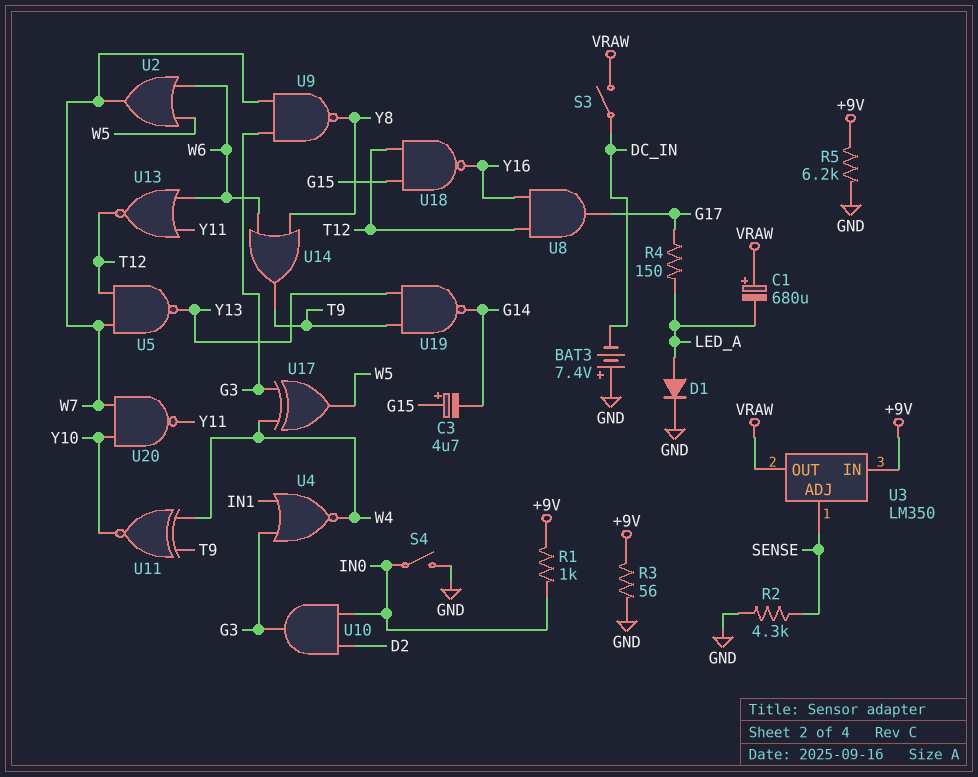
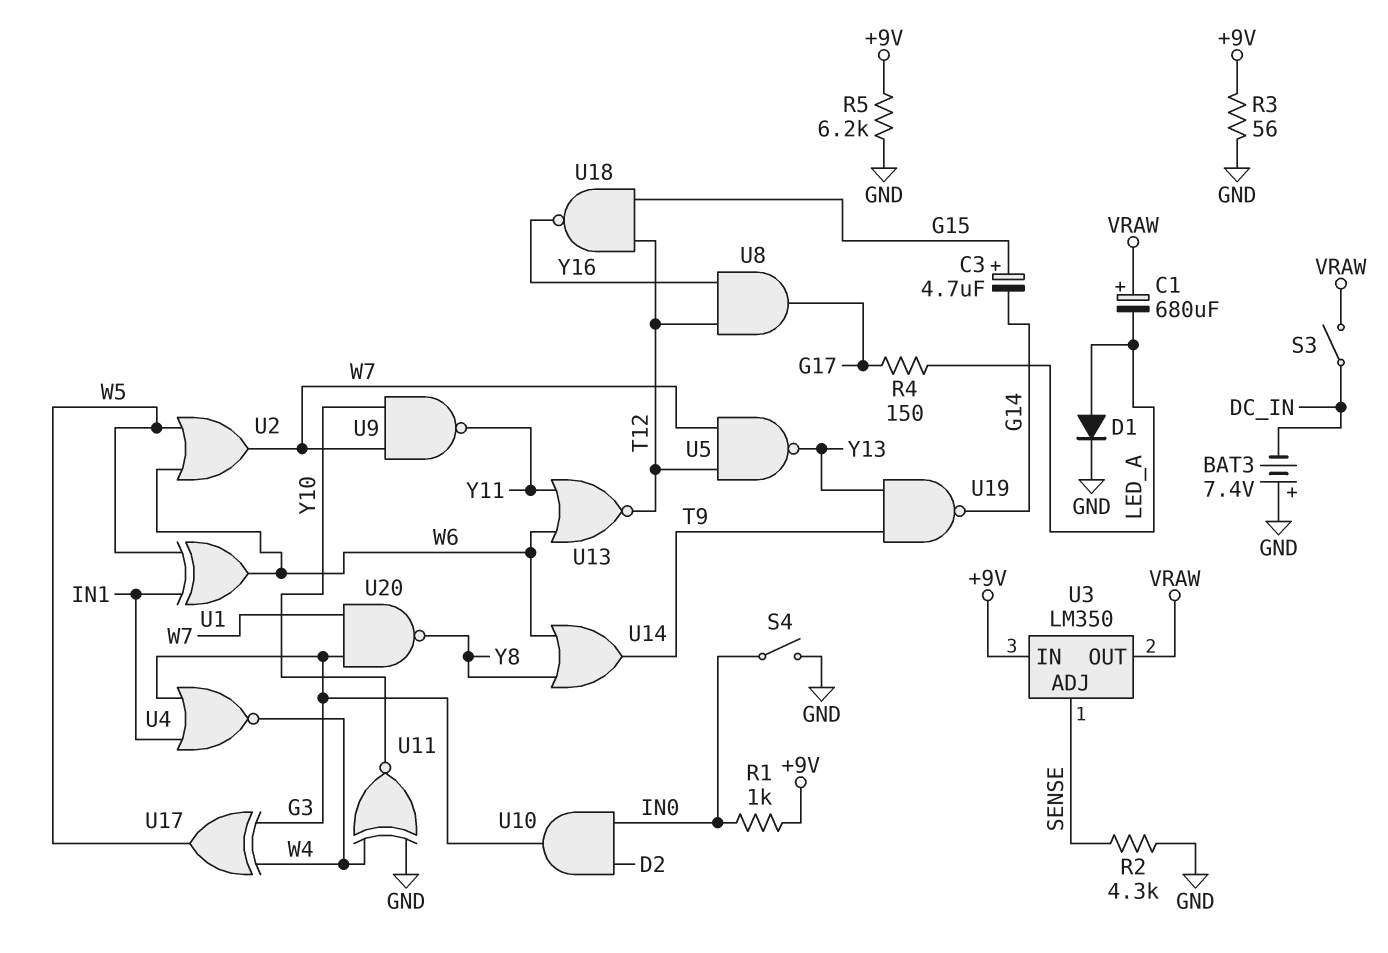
U1: none -> XOR (in IN1, in W5, out W6)
U9: NAND (in G3, in W7, out Y8) -> NAND (in W7, in Y10, out Y11)
U11: XNOR (in T9, in W4, out Y10) -> XNOR (in GND, in W4, out Y10)
U20: NAND (in W7, in Y10, out Y11) -> NAND (in G3, in W7, out Y8)

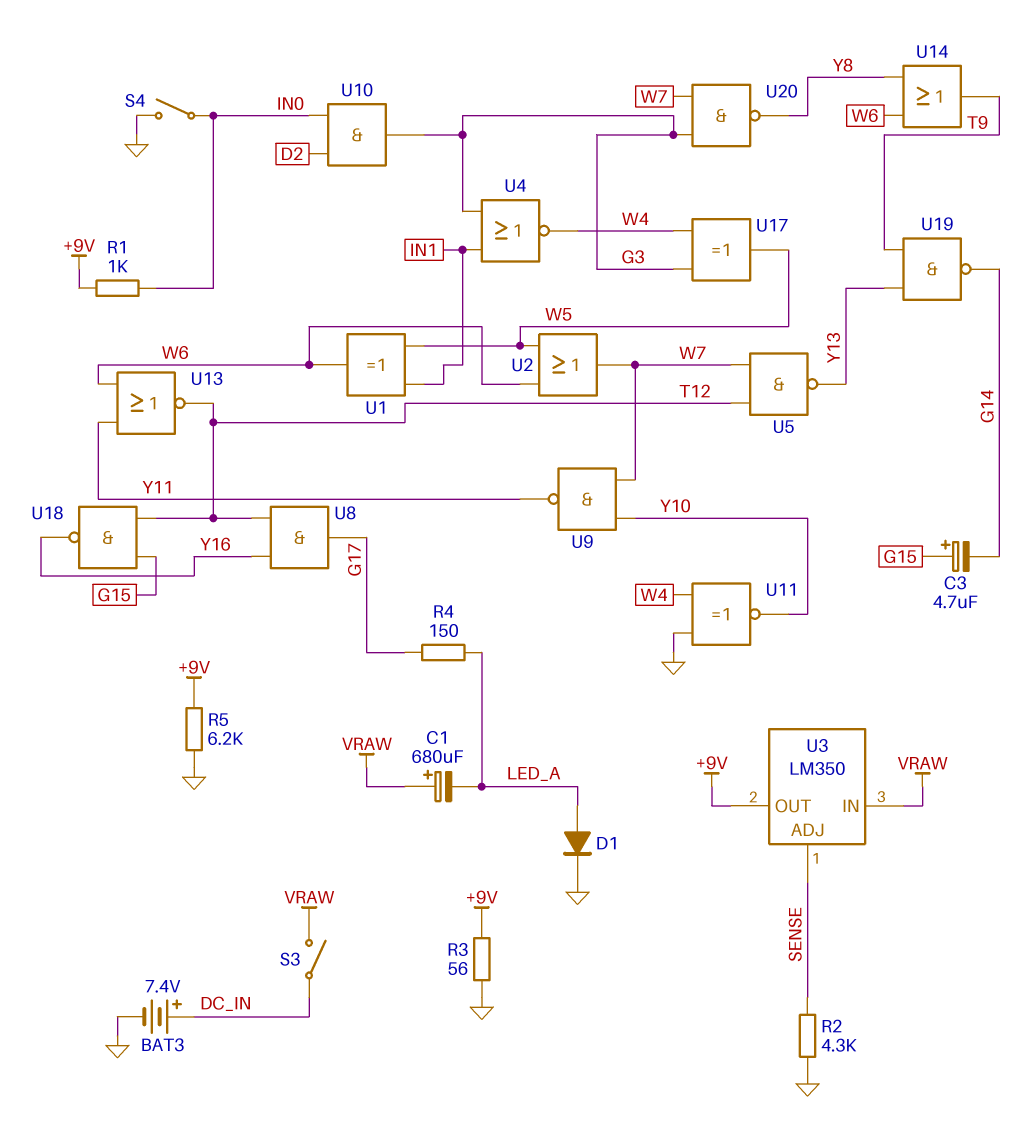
BAT3: 7.4V (plus GND, minus DC_IN) -> 7.4V (plus DC_IN, minus GND)
U3 pin IN: +9V -> VRAW
U3 pin OUT: VRAW -> +9V

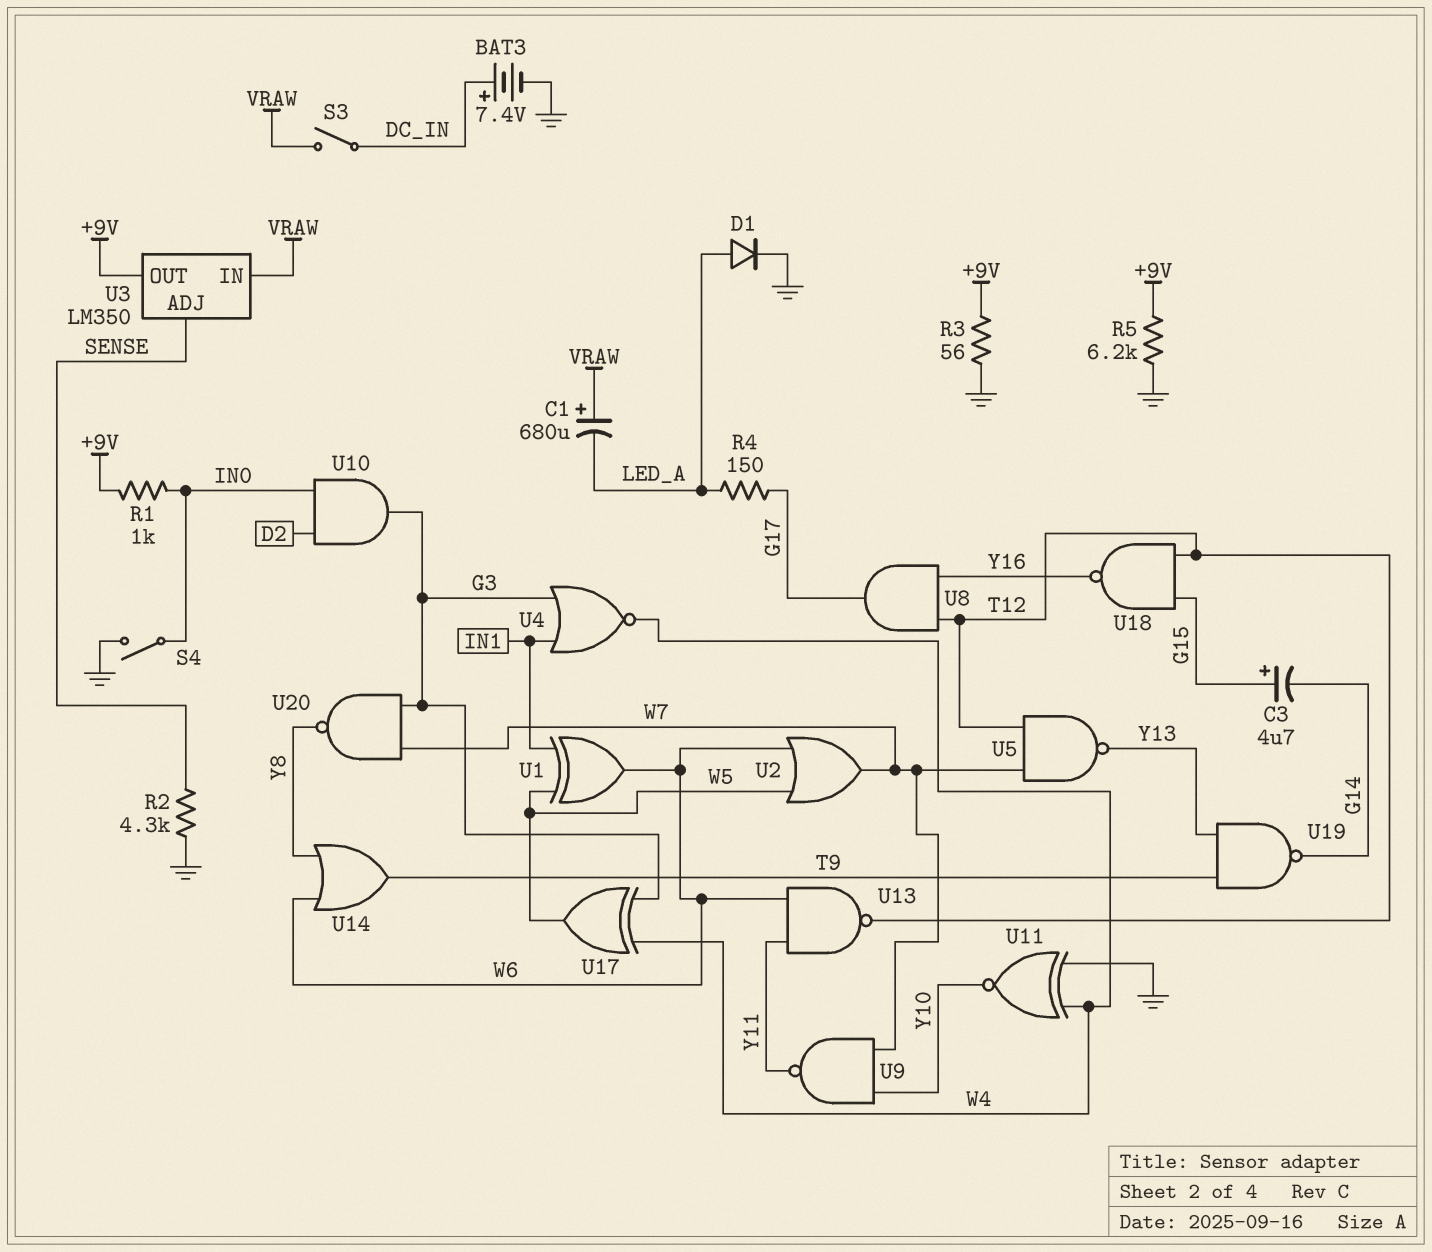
U13: NOR (in W6, in Y11, out T12) -> NAND (in W6, in Y11, out T12)

